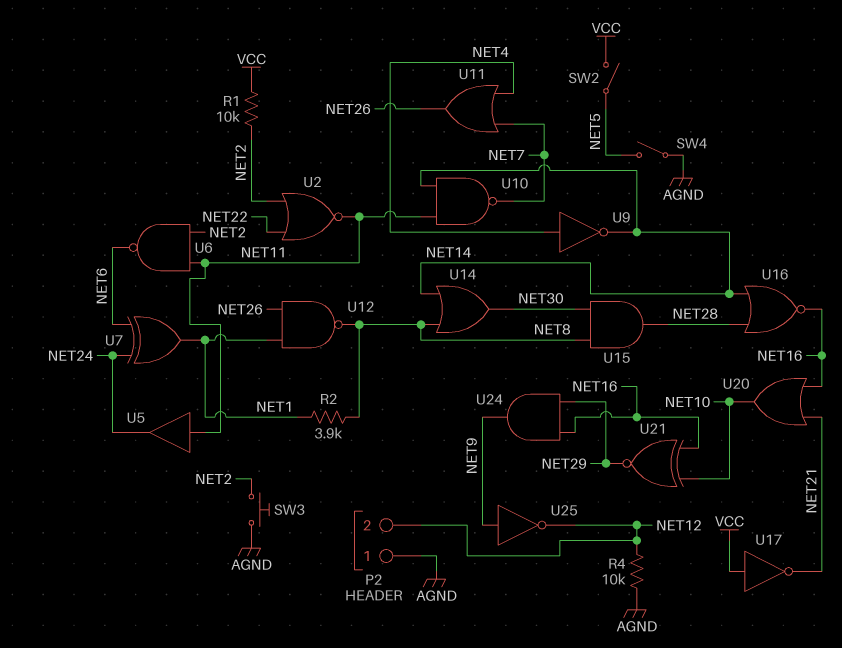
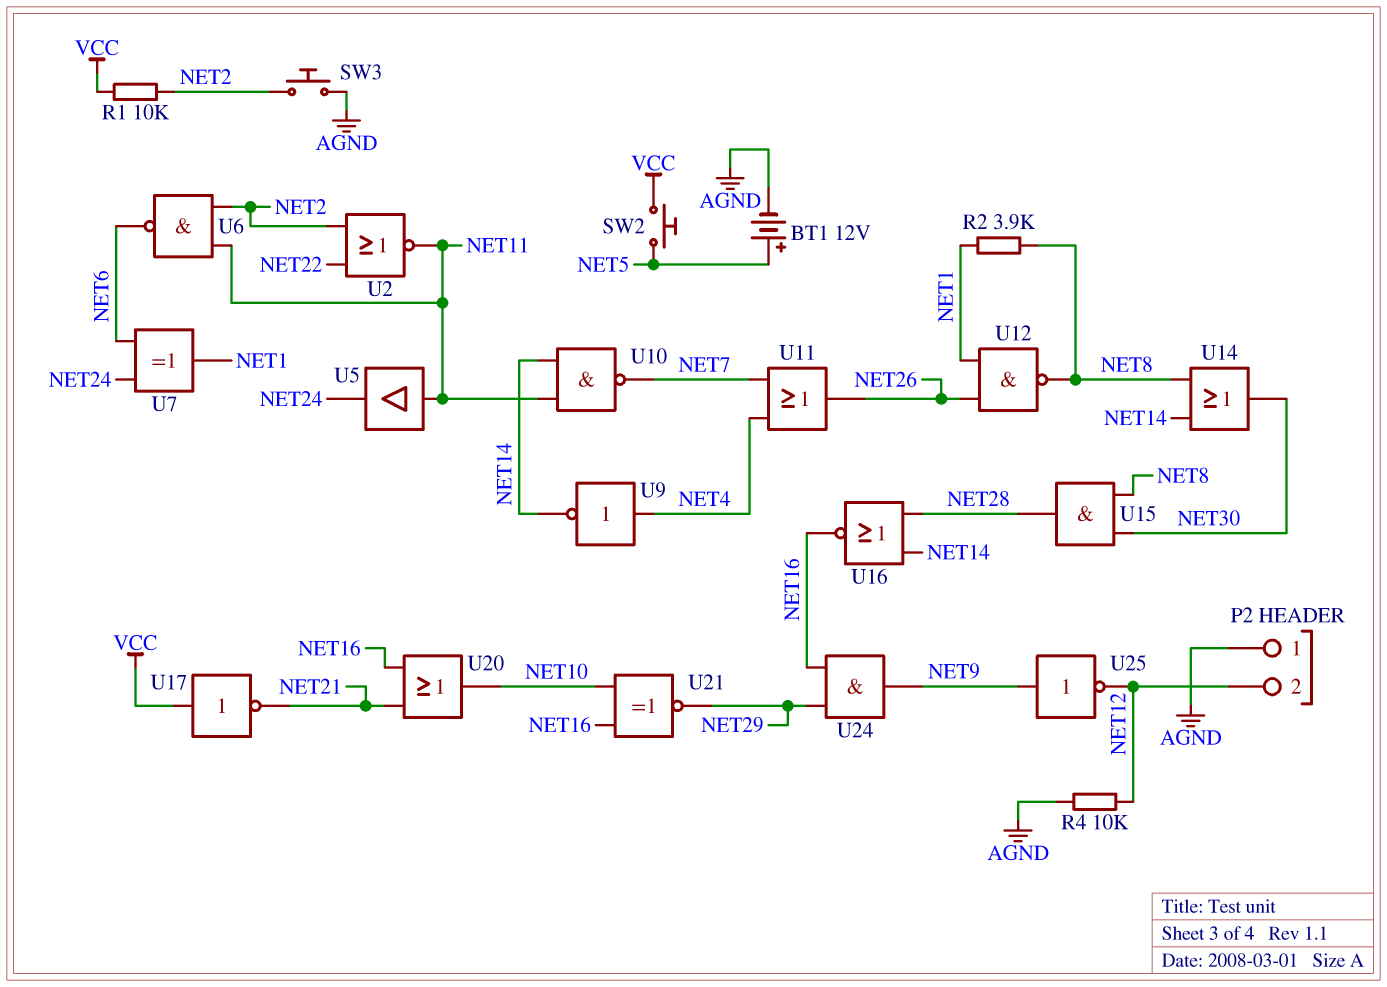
BT1: none -> 12V (plus NET5, minus AGND)
SW2: switch (NET5, VCC) -> button (NET5, VCC)
SW4: switch (AGND, NET5) -> none

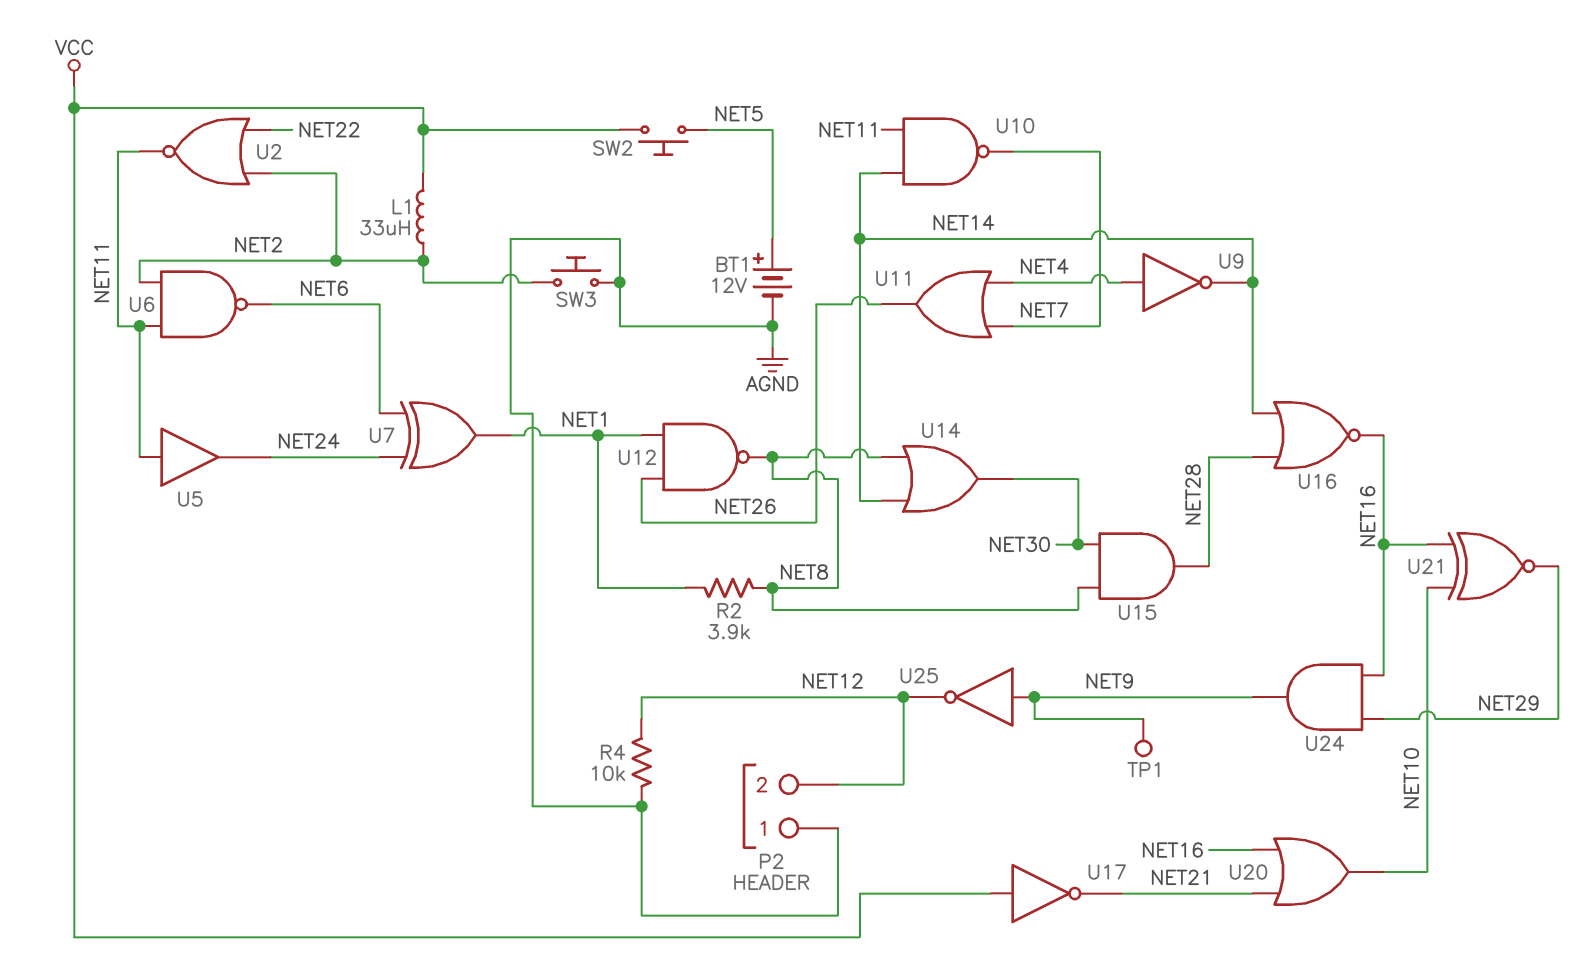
L1: none -> 33uH (NET2, VCC)
R1: 10k (NET2, VCC) -> none
TP1: none -> test point (NET9)

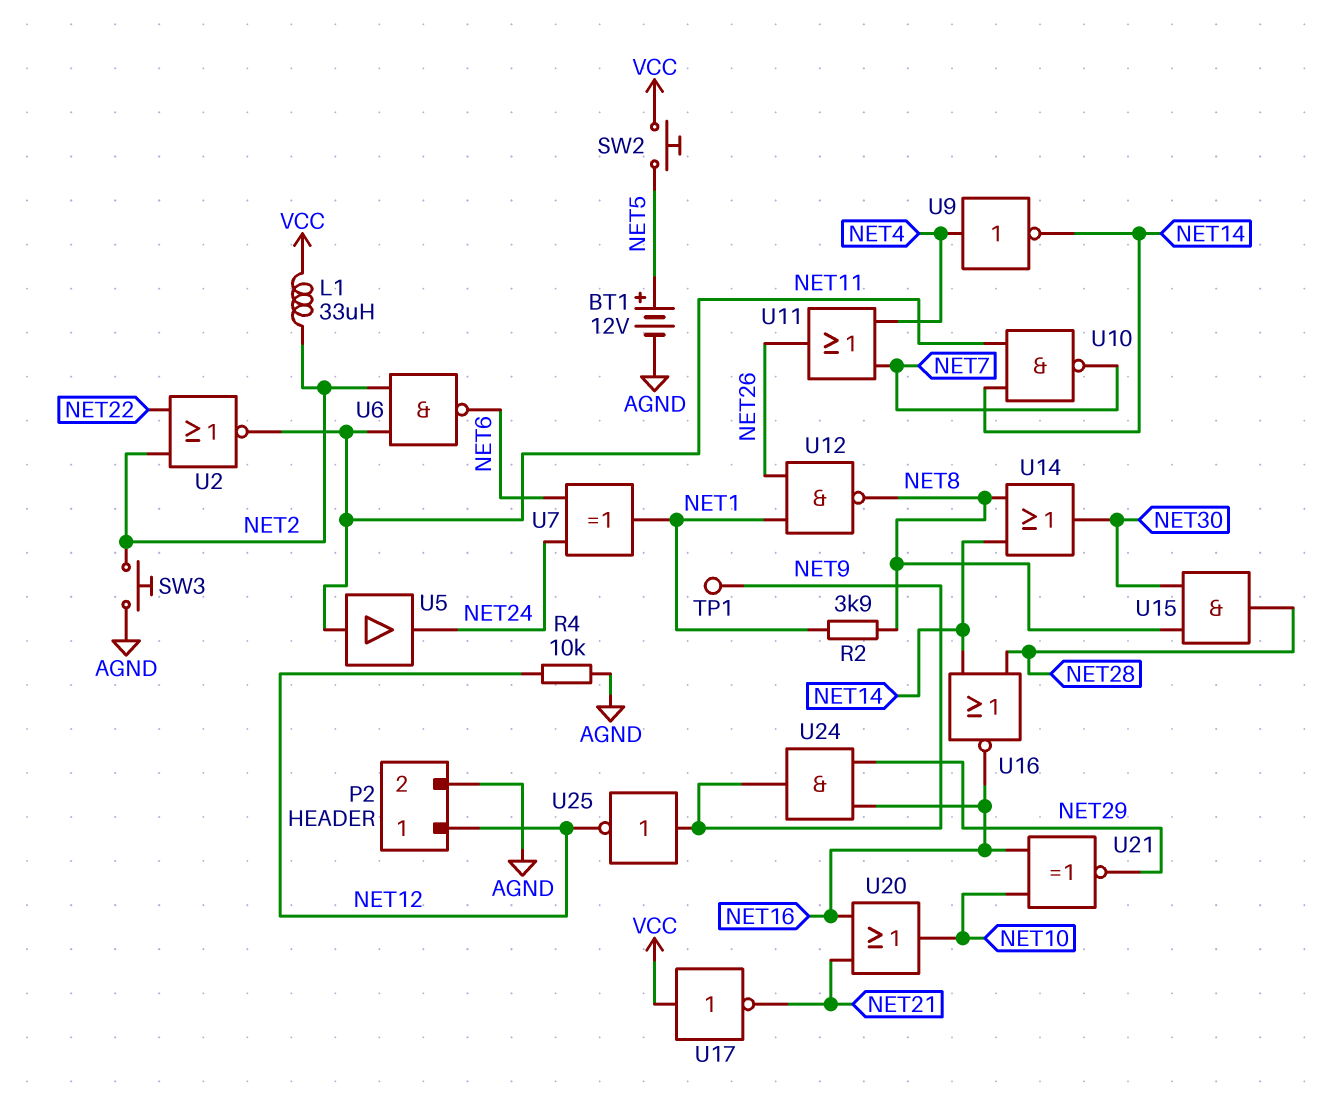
P2 pin 1: AGND -> NET12
P2 pin 2: NET12 -> AGND

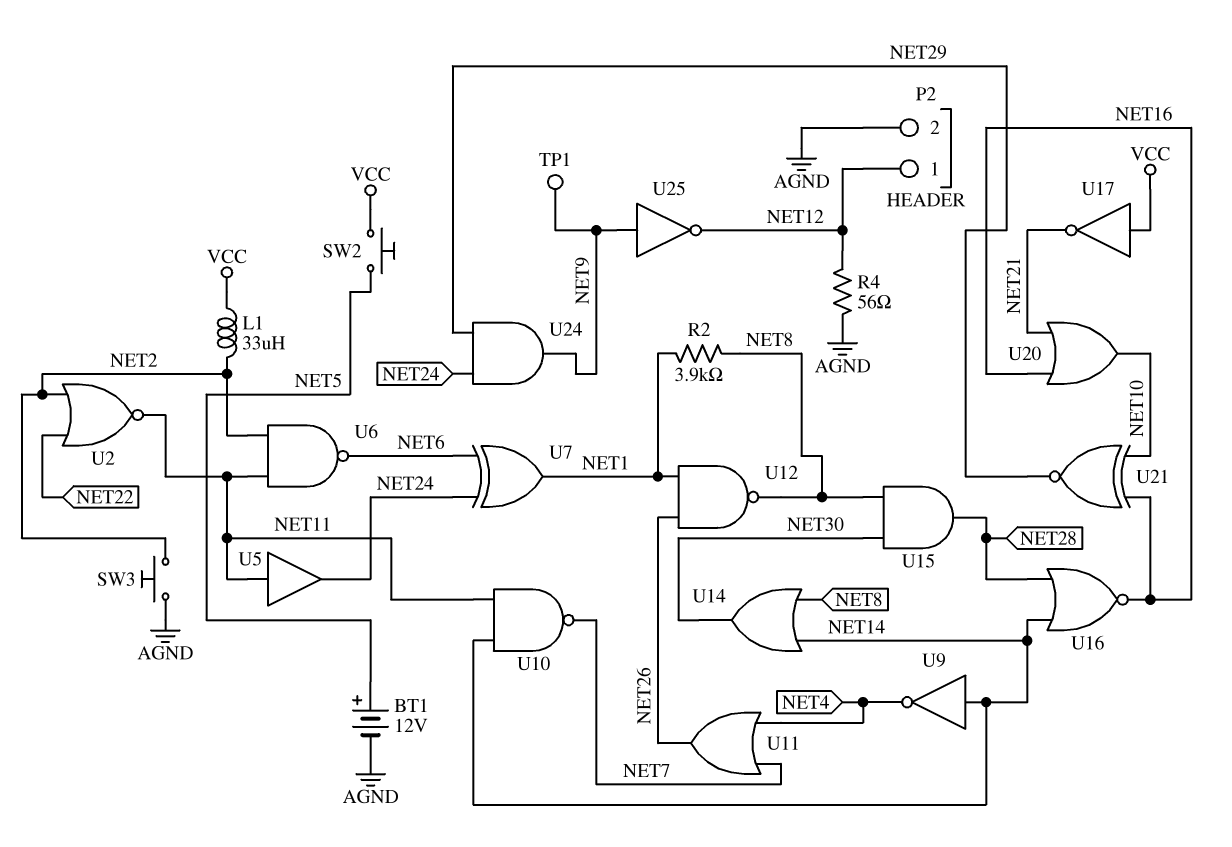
R4: 10k (AGND, NET12) -> 56 (AGND, NET12)
U9: NOT (in NET4, out NET14) -> NOT (in NET14, out NET4)
U24: AND (in NET16, in NET29, out NET9) -> AND (in NET24, in NET29, out NET9)

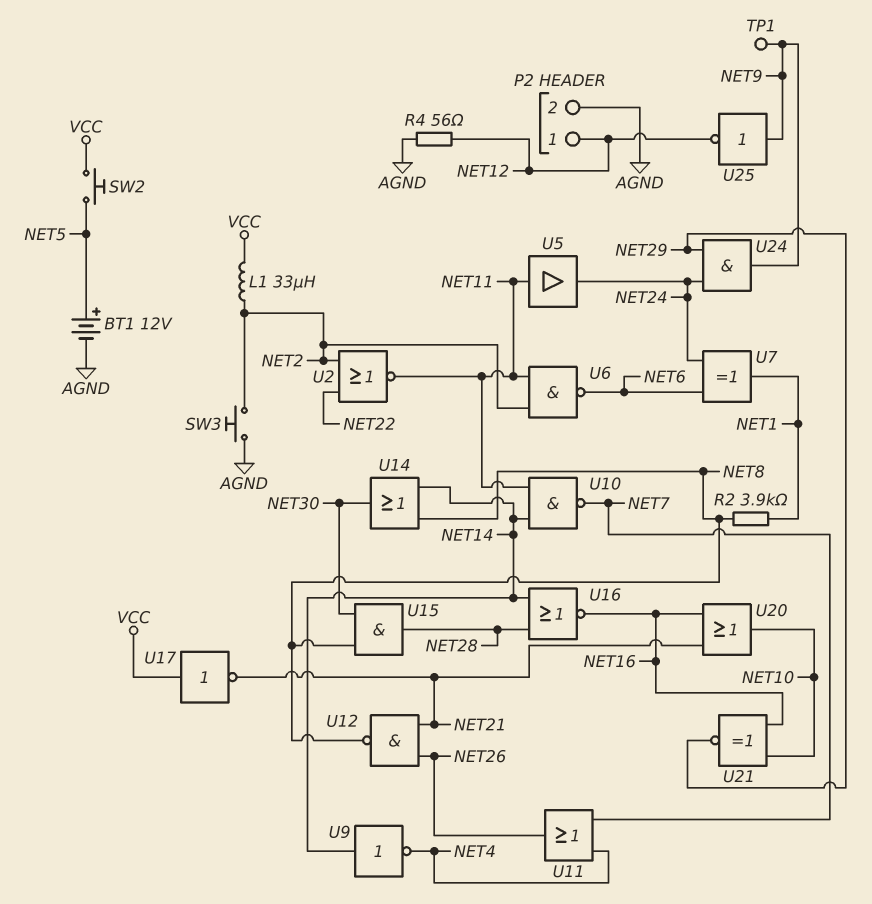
U12: NAND (in NET1, in NET26, out NET8) -> NAND (in NET21, in NET26, out NET8)

